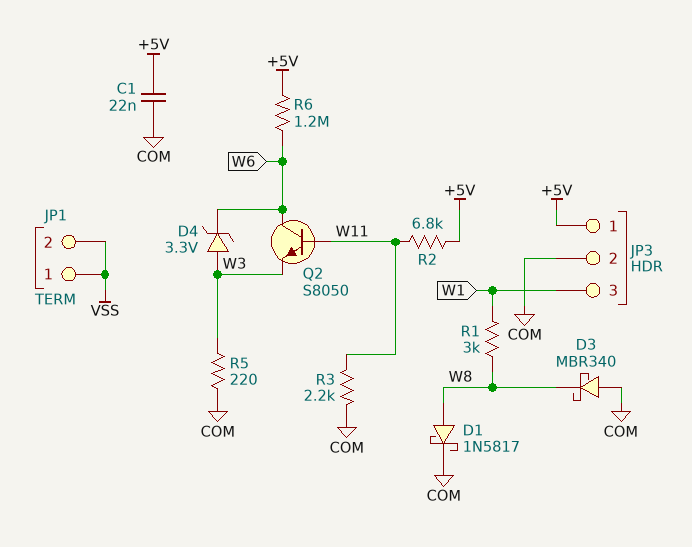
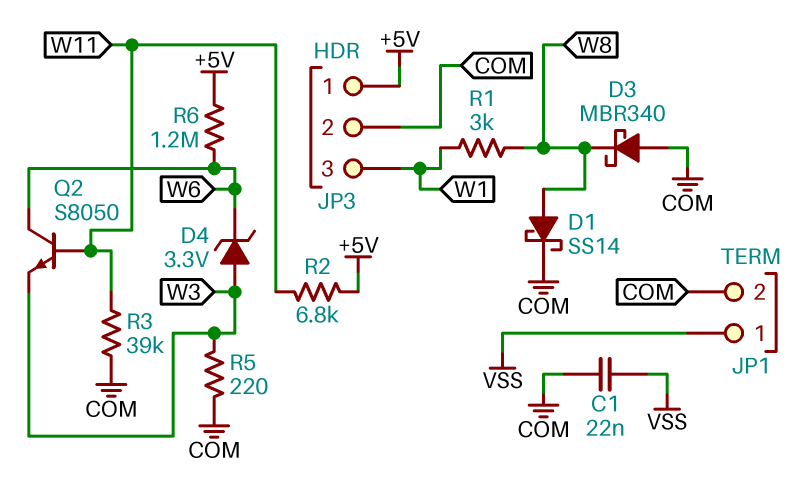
C1: 22nF (+5V, COM) -> 22nF (COM, VSS)
D1: schottky 1N5817 (A W8, K COM) -> schottky SS14 (A W8, K COM)
JP1 pin 2: VSS -> COM
R3: 2.2k (COM, W11) -> 39k (COM, W11)

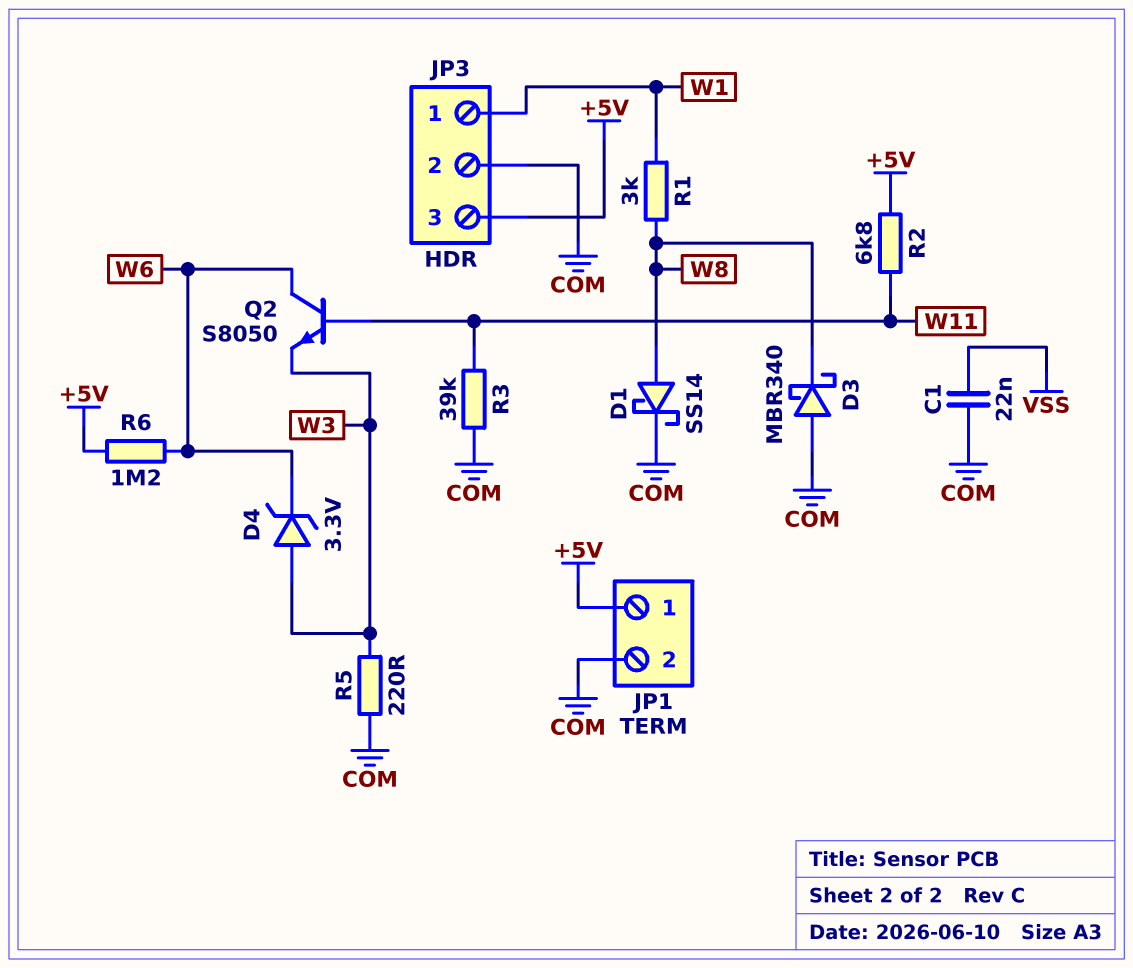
JP1 pin 1: VSS -> +5V
JP3 pin 1: +5V -> W1
JP3 pin 3: W1 -> +5V

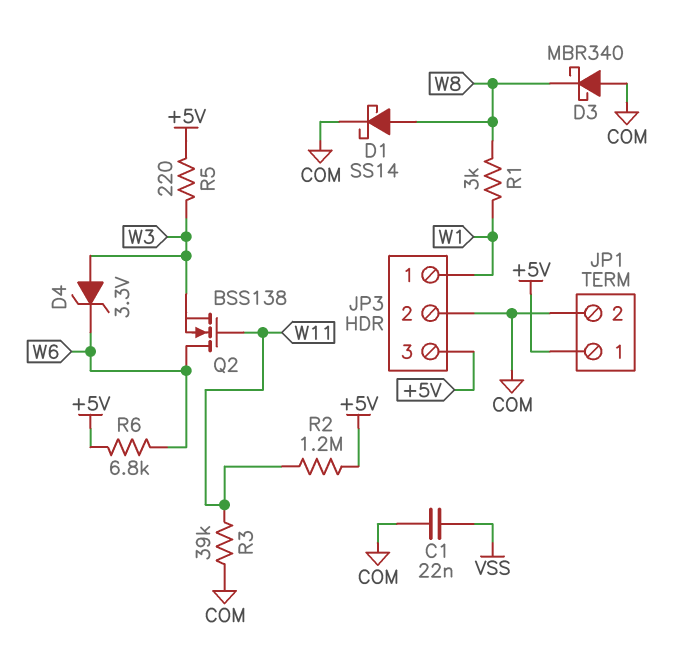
Q2: NPN S8050 (B W11, C W6, E W3) -> NMOS BSS138 (G W11, D W6, S W3)
R2: 6.8k (+5V, W11) -> 1.2M (+5V, W11)
R5: 220 (COM, W3) -> 220 (+5V, W3)
R6: 1.2M (+5V, W6) -> 6.8k (+5V, W6)

